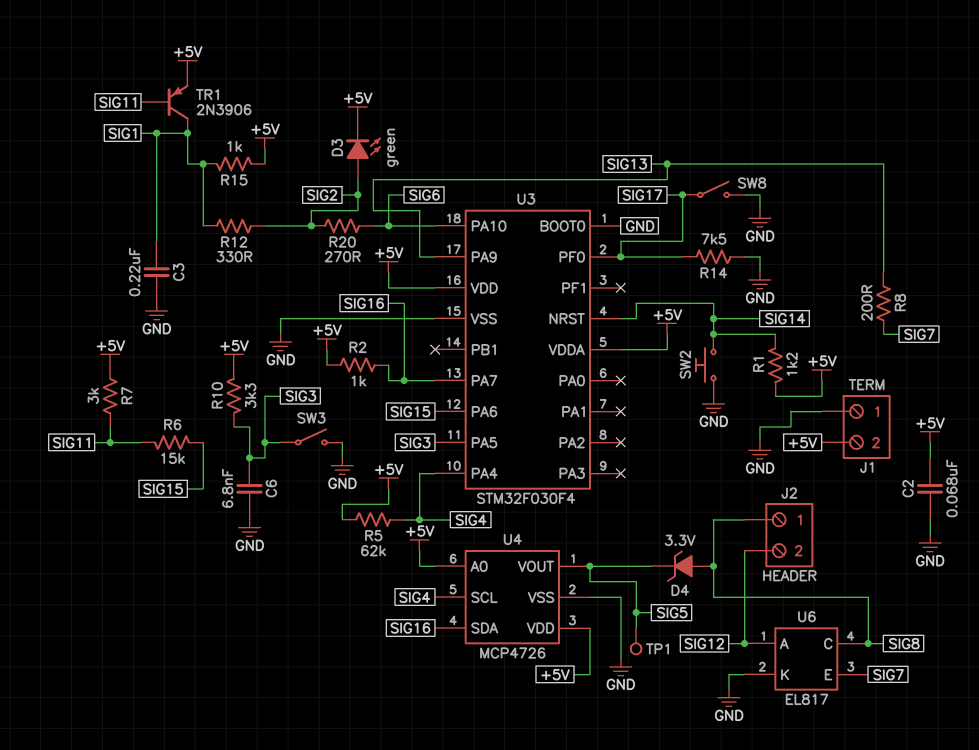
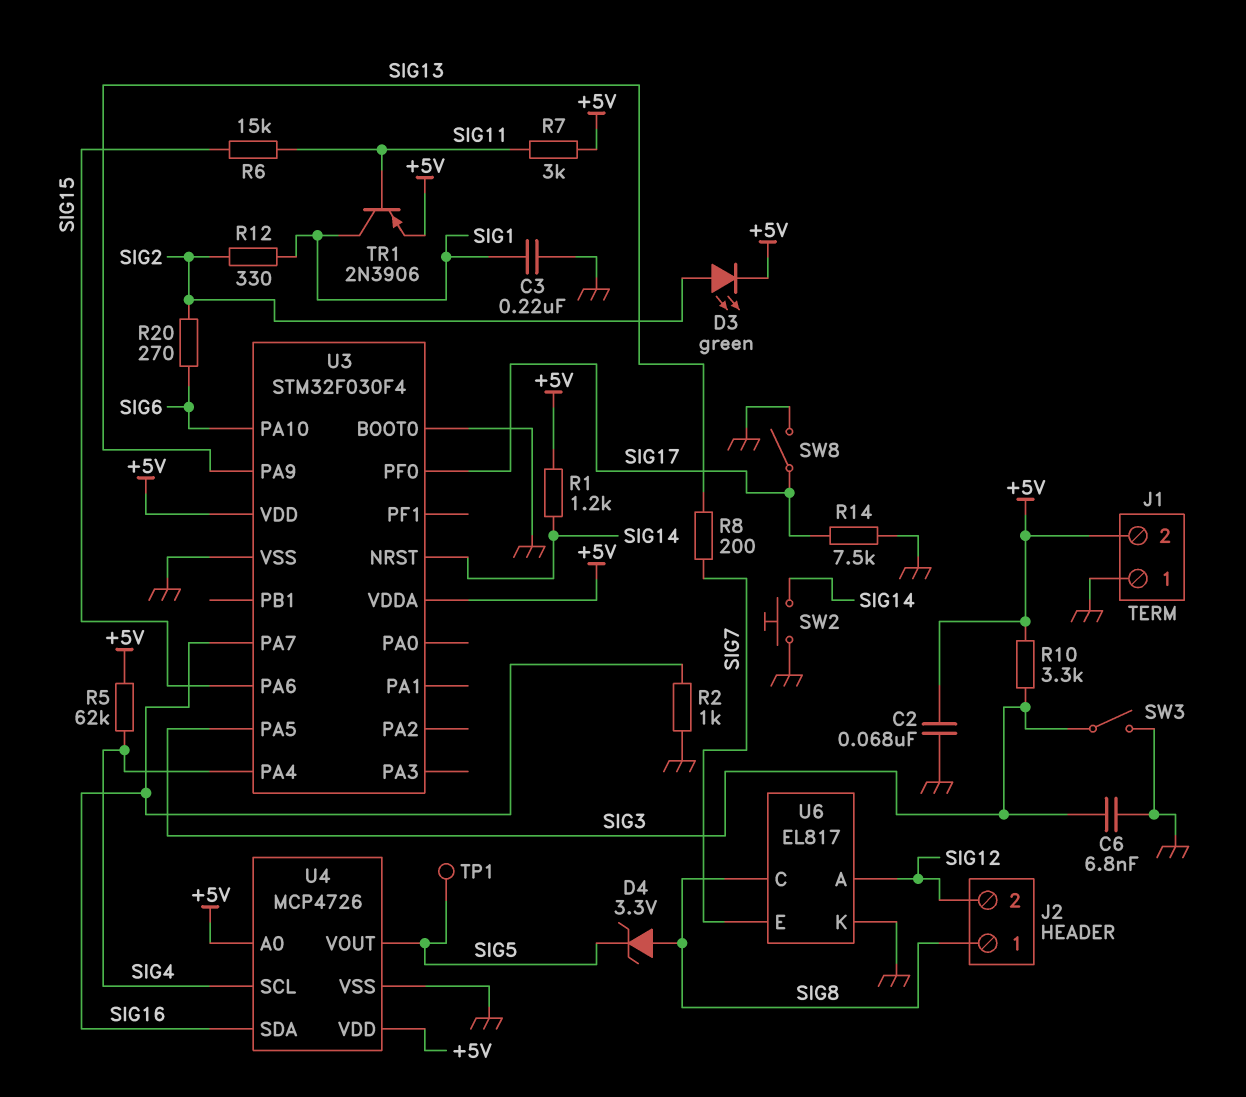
R2: 1k (+5V, SIG16) -> 1k (GND, SIG16)
R15: 1k (+5V, SIG1) -> none

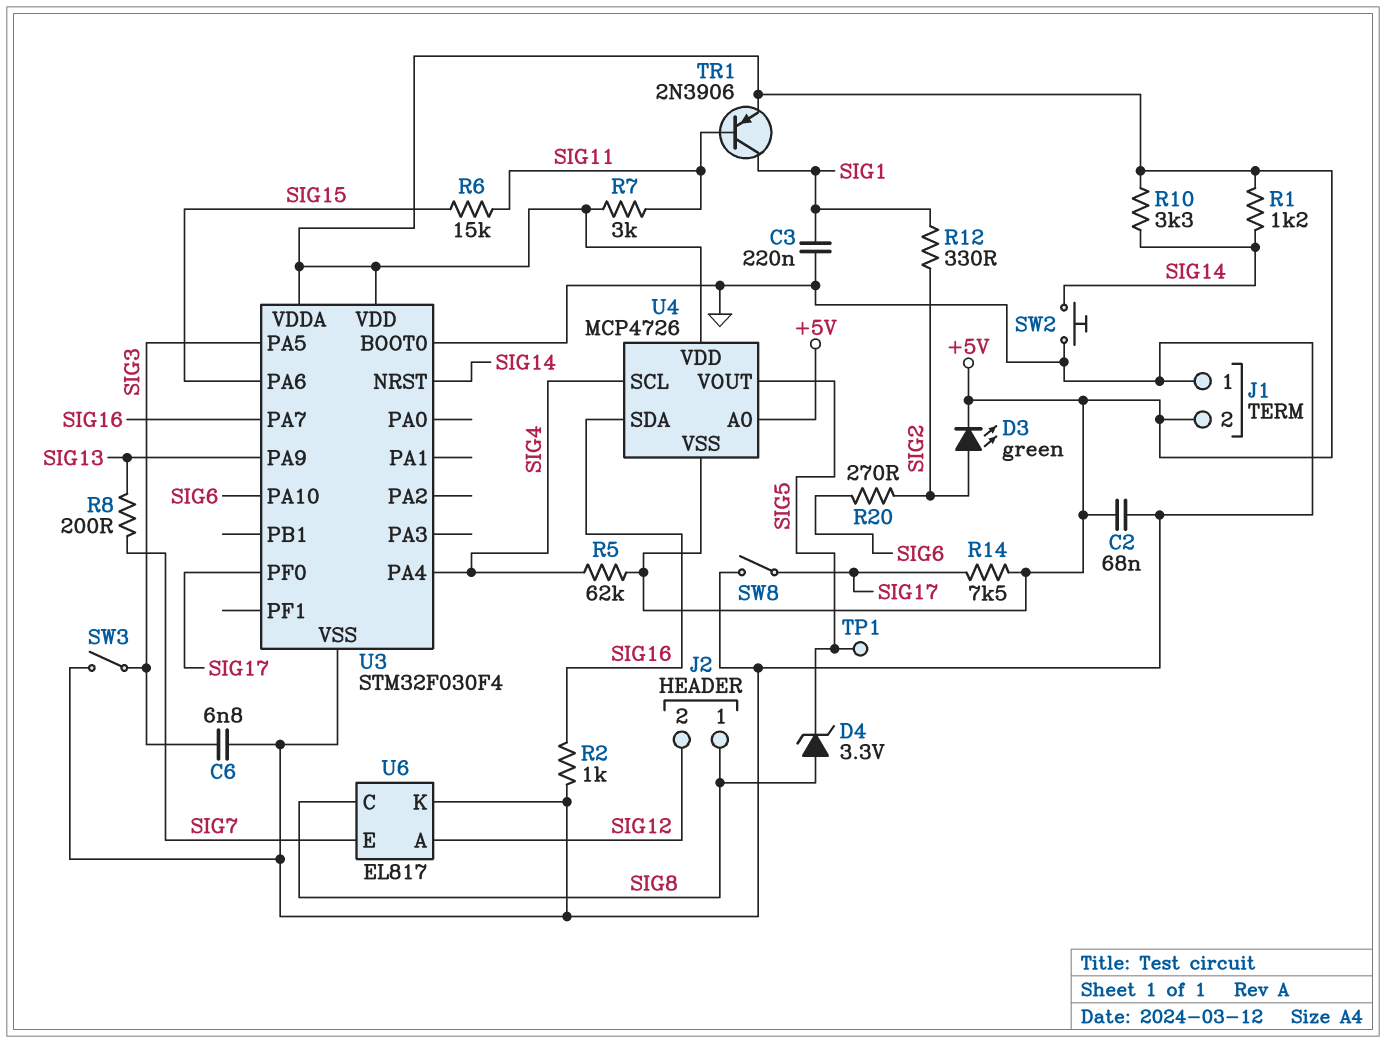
R10: 3.3k (+5V, SIG3) -> 3.3k (+5V, SIG14)
R14: 7.5k (GND, SIG17) -> 7.5k (+5V, SIG17)
U4 pin VSS: GND -> +5V

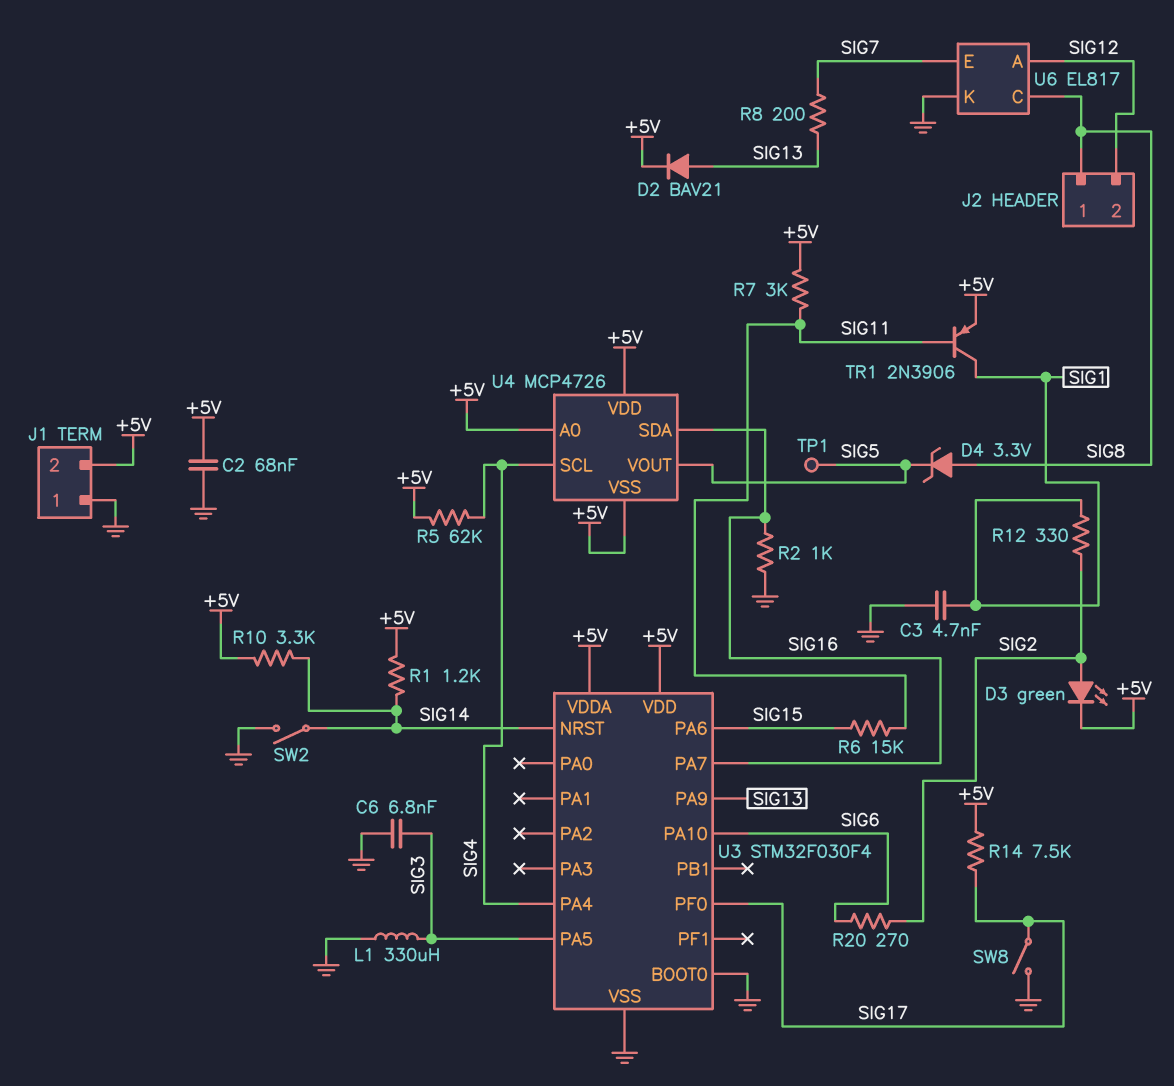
C3: 220nF (GND, SIG1) -> 4.7nF (GND, SIG1)
D2: none -> diode BAV21 (A SIG13, K +5V)
L1: none -> 330uH (GND, SIG3)
SW2: button (GND, SIG14) -> switch (GND, SIG14)
SW3: switch (GND, SIG3) -> none

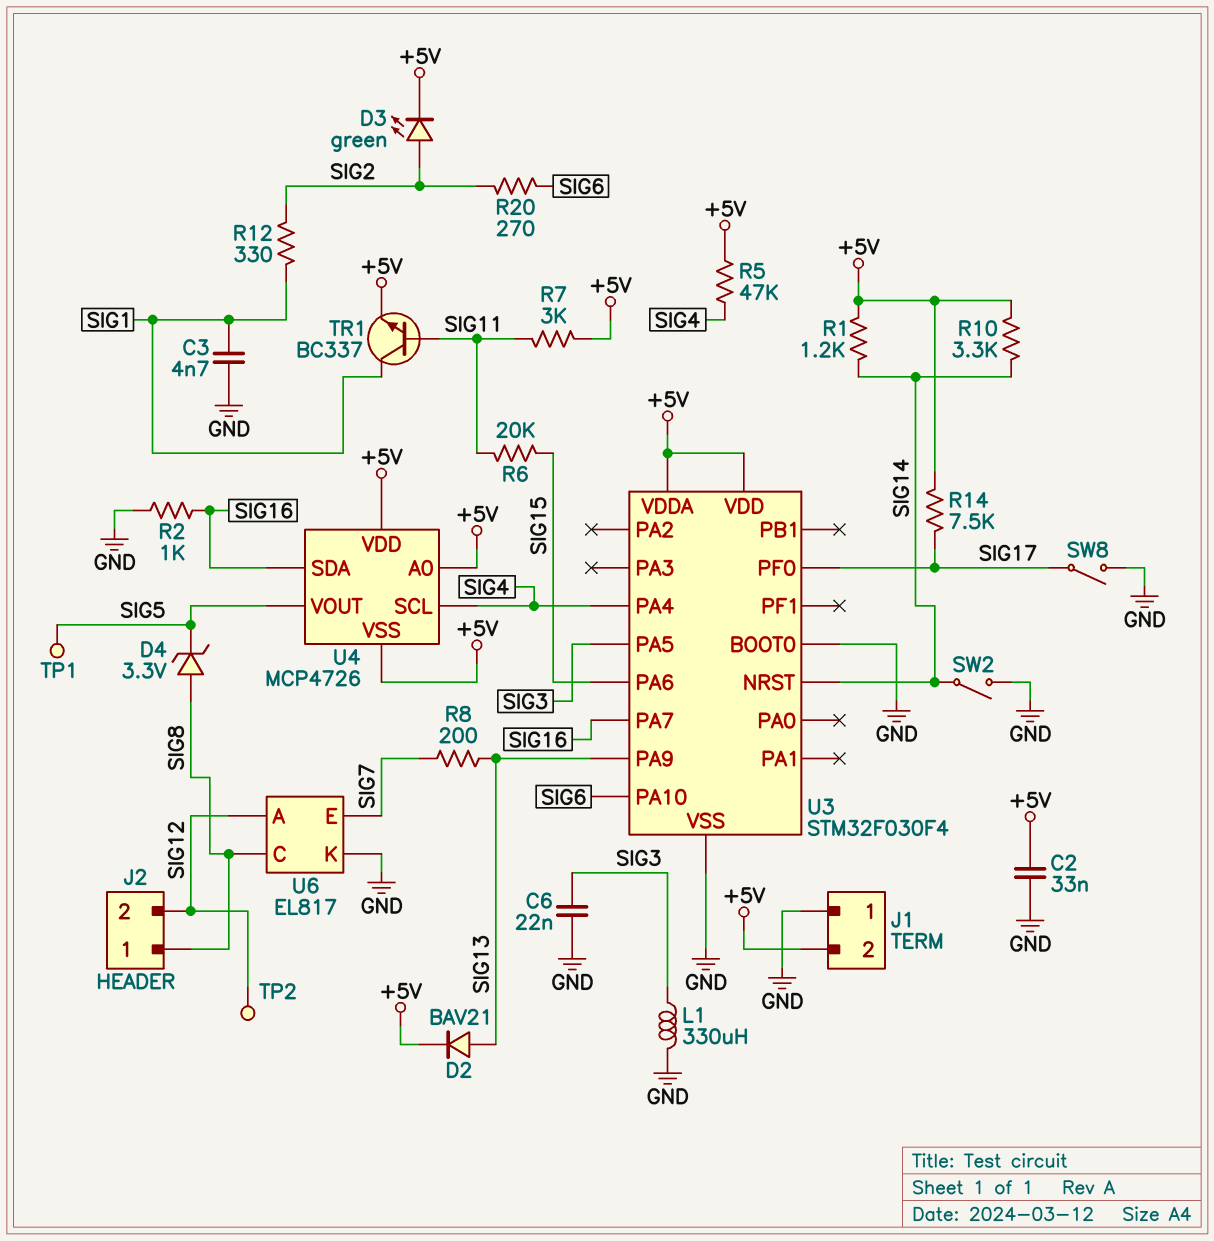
C2: 68nF (+5V, GND) -> 33nF (+5V, GND)
C6: 6.8nF (GND, SIG3) -> 22nF (GND, SIG3)
R5: 62k (+5V, SIG4) -> 47k (+5V, SIG4)
R6: 15k (SIG11, SIG15) -> 20k (SIG11, SIG15)
TP2: none -> test point (SIG12)
TR1: PNP 2N3906 (B SIG11, C SIG1, E +5V) -> NPN BC337 (B SIG11, C SIG1, E +5V)

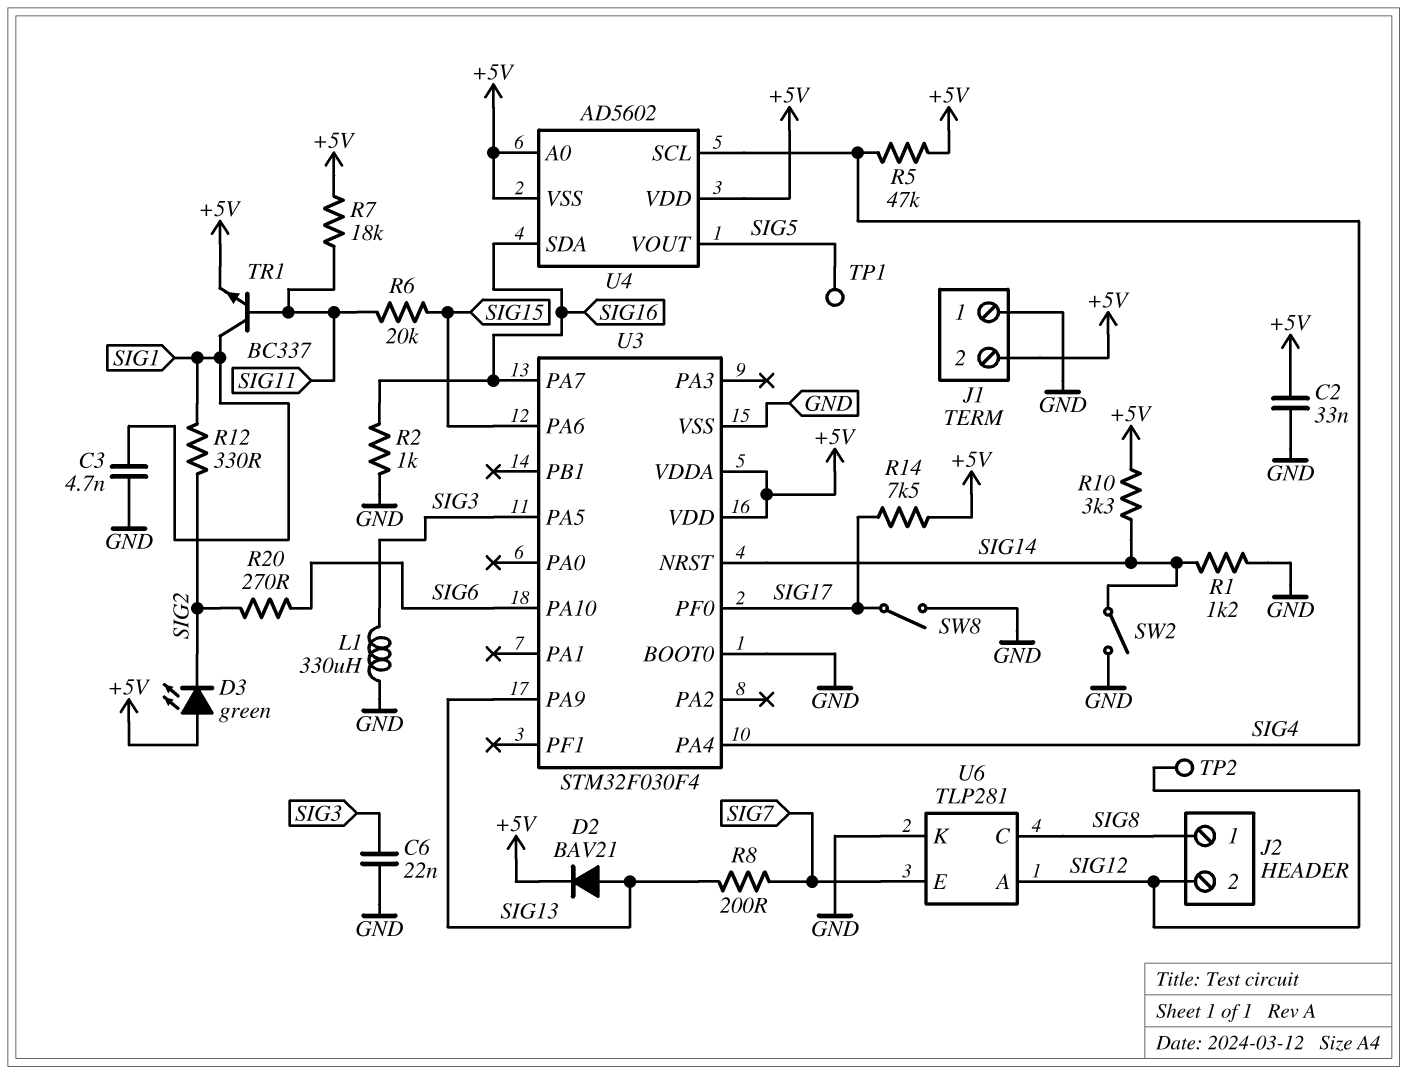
D3: LED green (A SIG2, K +5V) -> LED green (A +5V, K SIG2)
D4: zener 3.3V (A SIG8, K SIG5) -> none
R1: 1.2k (+5V, SIG14) -> 1.2k (GND, SIG14)
R7: 3k (+5V, SIG11) -> 18k (+5V, SIG11)
U4: MCP4726 -> AD5602
U6: EL817 -> TLP281

